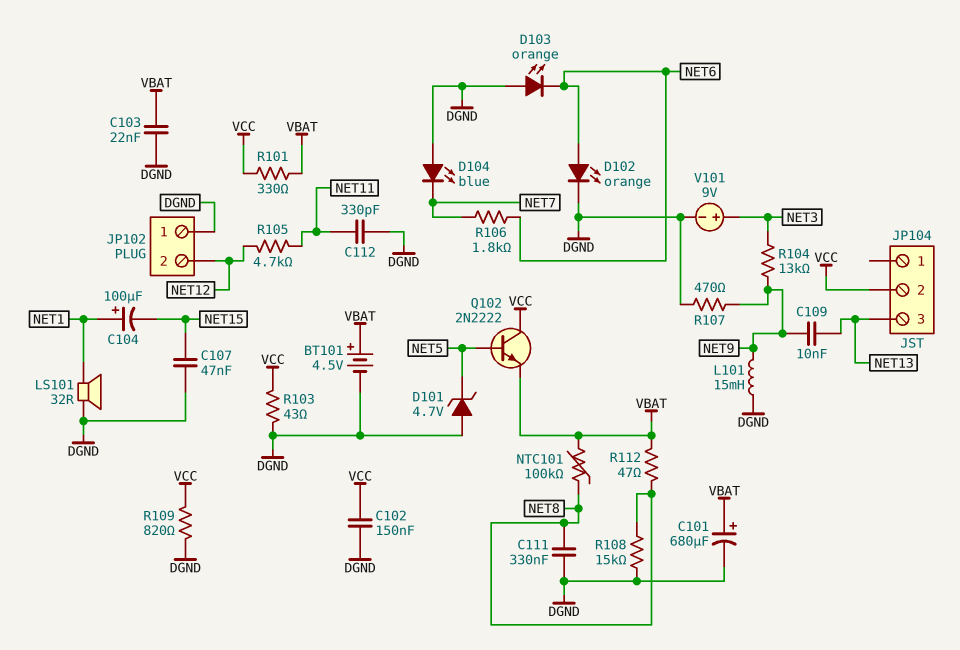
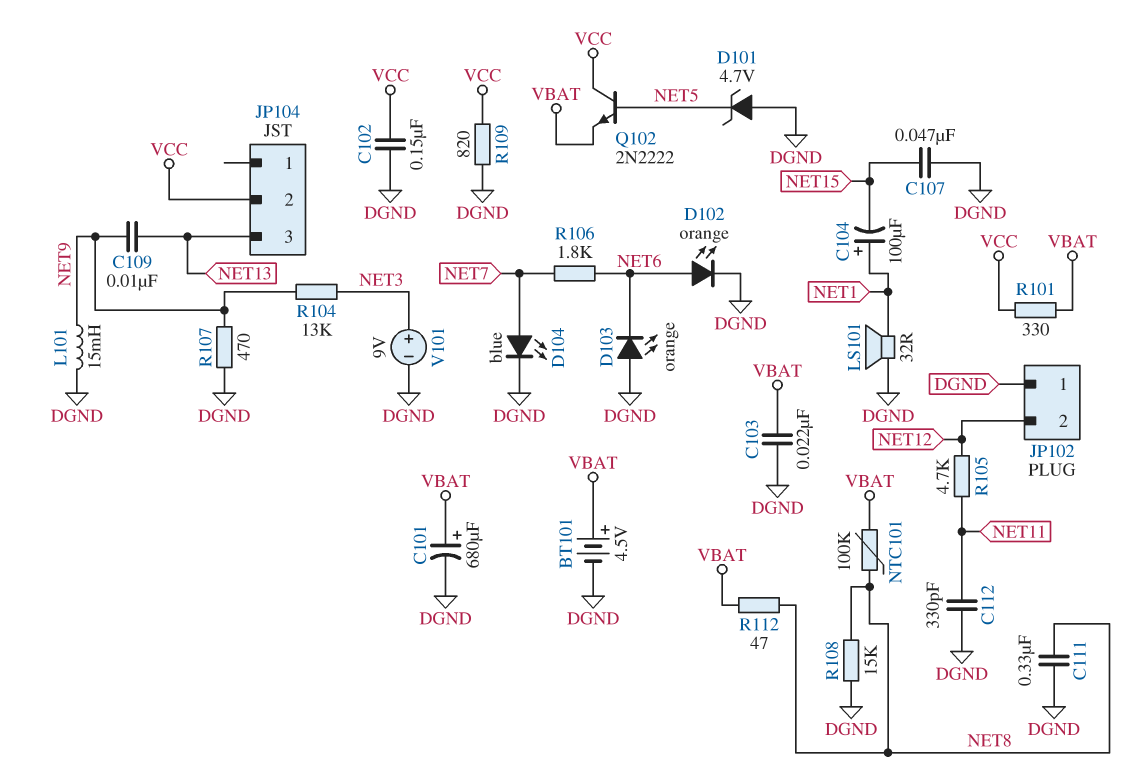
D104: LED blue (A DGND, K NET7) -> LED blue (A NET7, K DGND)
R103: 43 (DGND, VCC) -> none

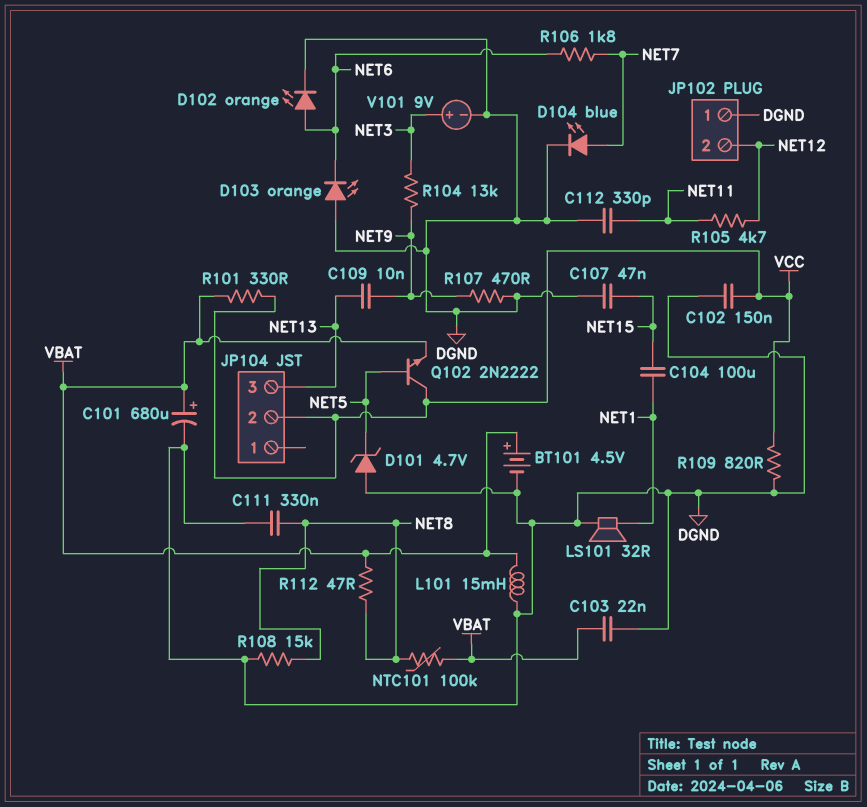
C104: 100uF (plus NET1, minus NET15) -> 100uF (NET1, NET15)
L101: 15mH (DGND, NET9) -> 15mH (DGND, VBAT)

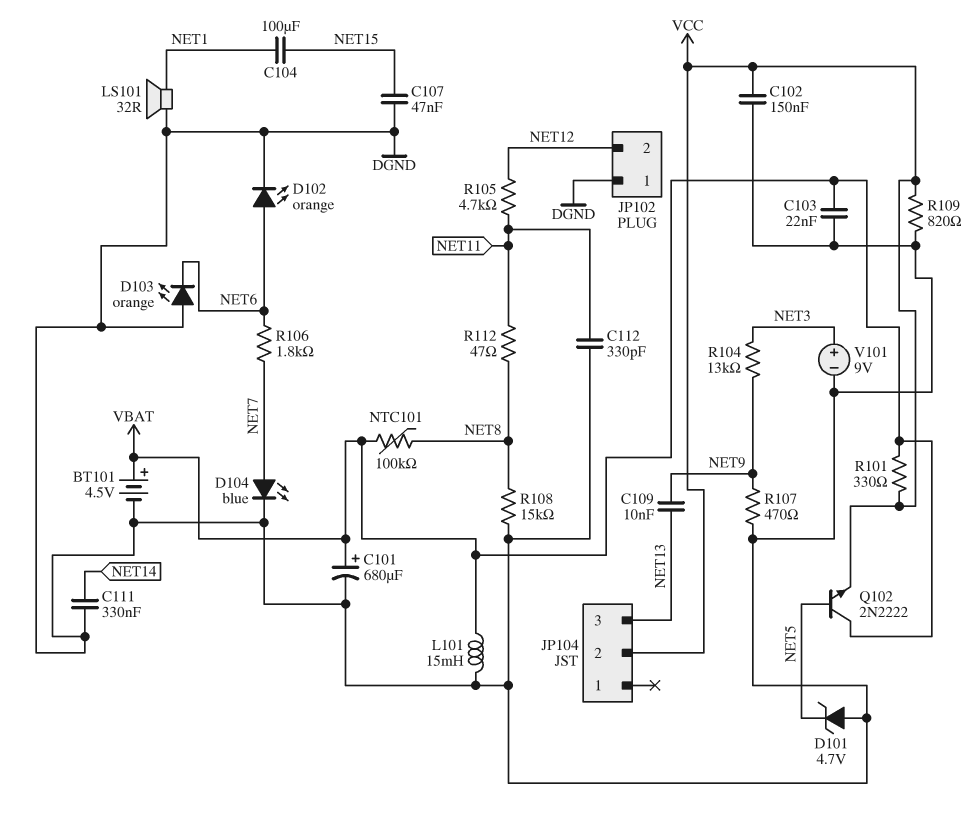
C111: 330nF (DGND, NET8) -> 330nF (DGND, NET14)
Q102: NPN 2N2222 (B NET5, C VCC, E VBAT) -> NPN 2N2222 (B NET5, C VBAT, E VCC)
R112: 47 (NET8, VBAT) -> 47 (NET8, NET11)

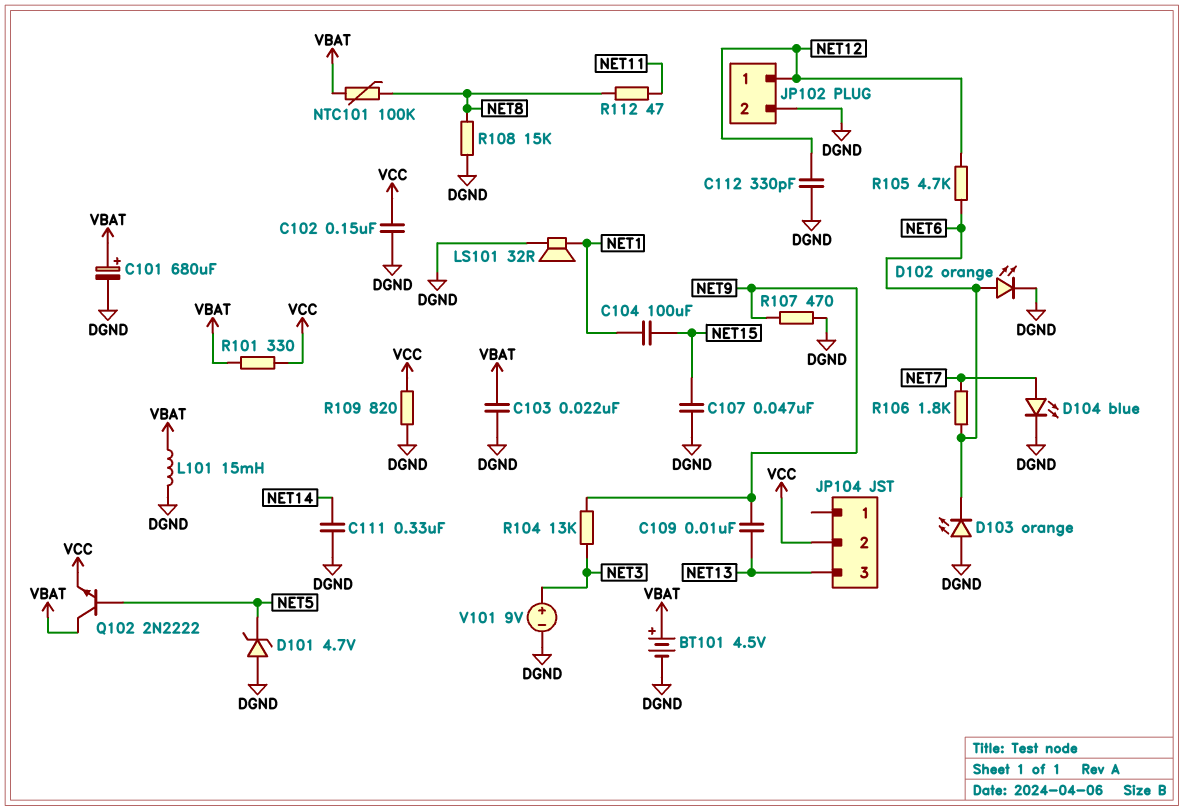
C112: 330pF (DGND, NET11) -> 330pF (DGND, NET12)
JP102 pin 1: DGND -> NET12
JP102 pin 2: NET12 -> DGND
R105: 4.7k (NET11, NET12) -> 4.7k (NET6, NET12)

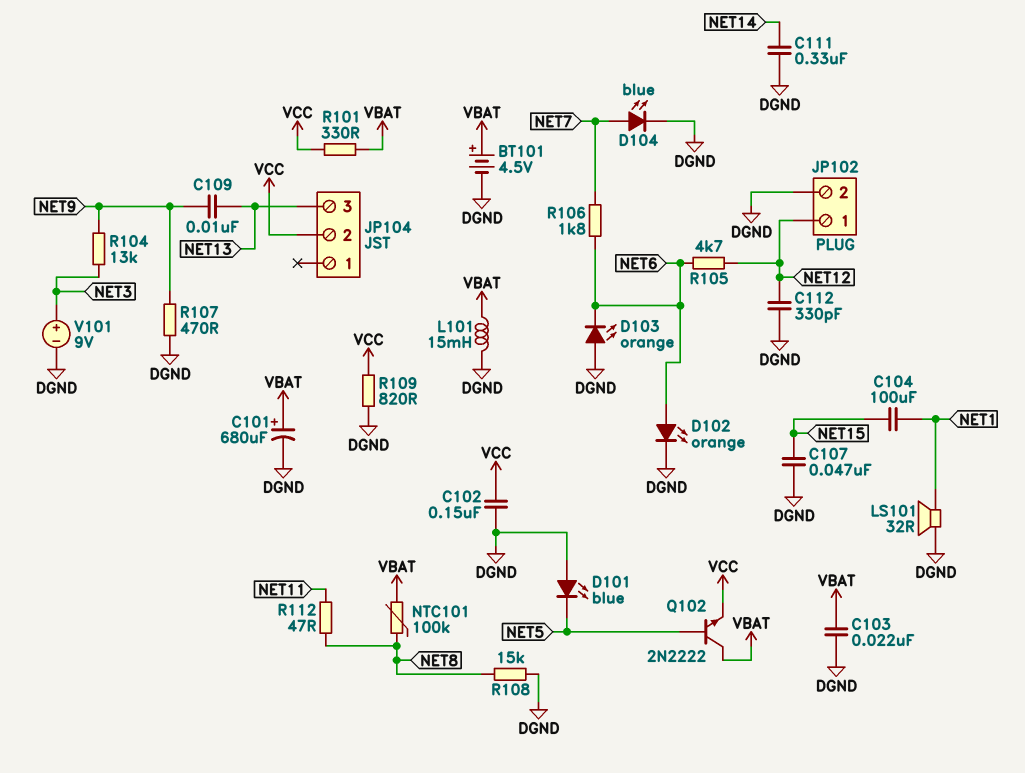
D101: zener 4.7V (A DGND, K NET5) -> LED blue (A DGND, K NET5)

